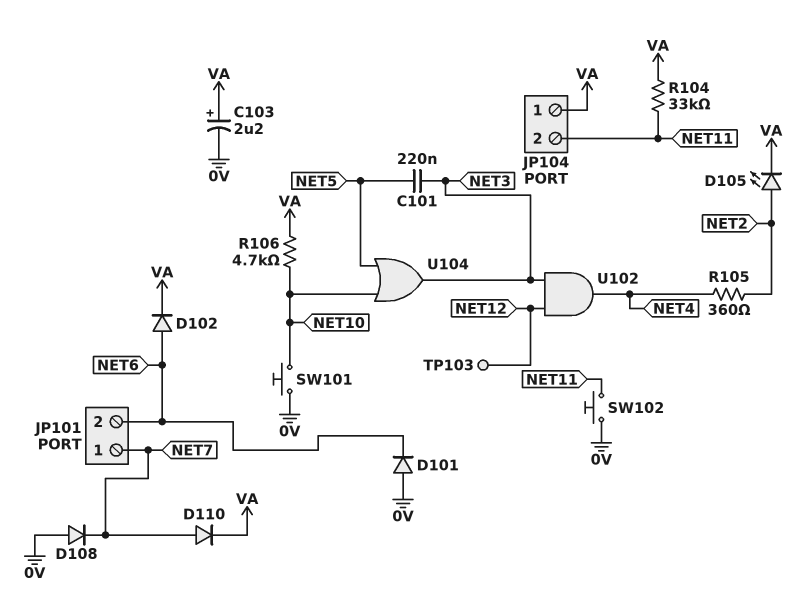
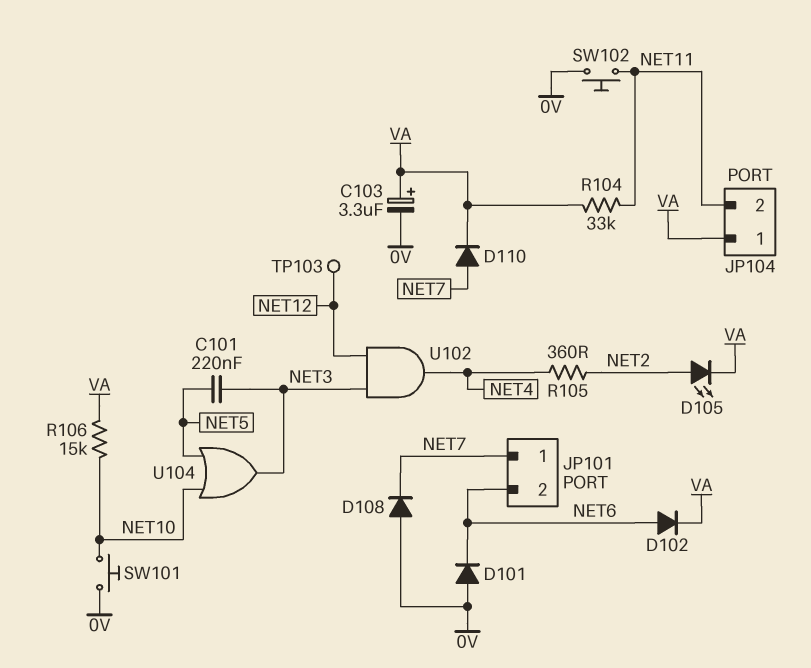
C103: 2.2uF (plus VA, minus 0V) -> 3.3uF (plus VA, minus 0V)
R106: 4.7k (NET10, VA) -> 15k (NET10, VA)

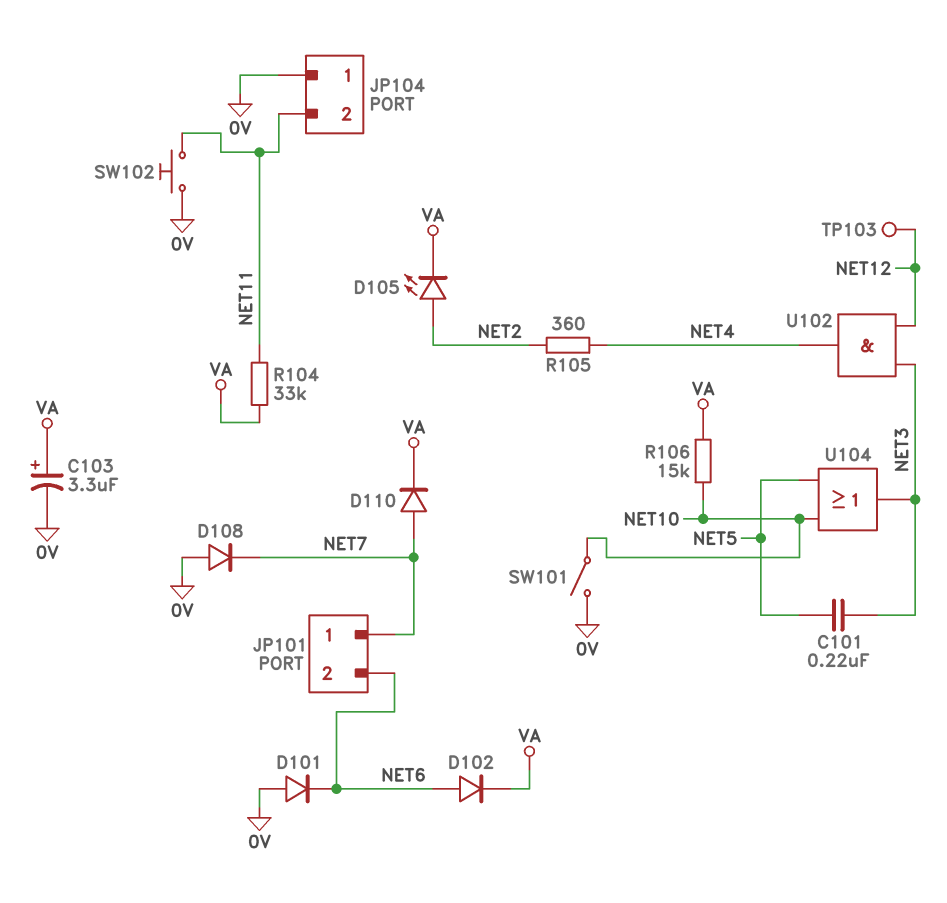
JP104 pin 1: VA -> 0V
SW101: button (0V, NET10) -> switch (0V, NET10)

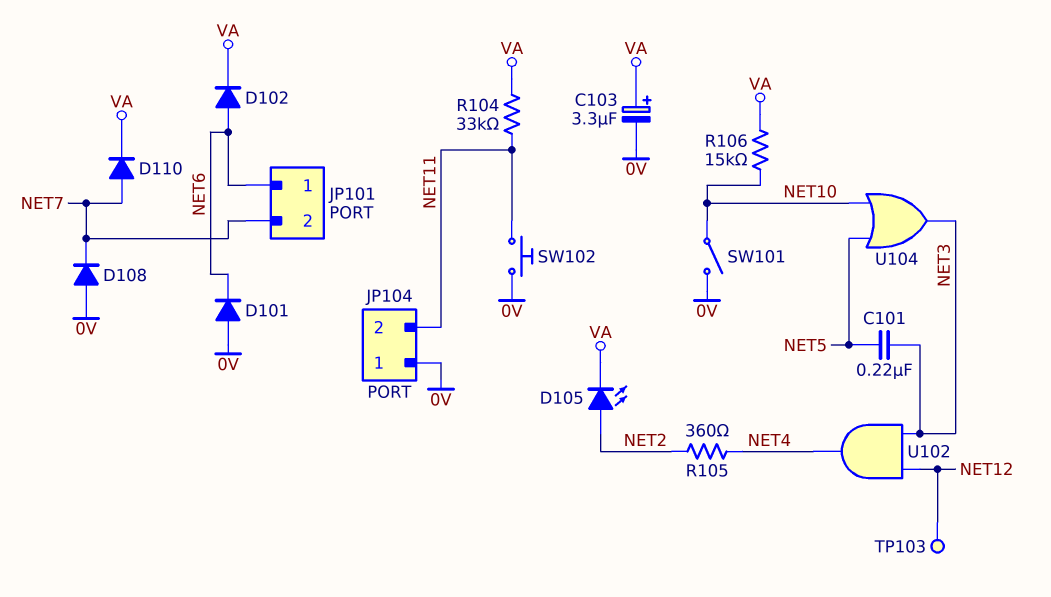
JP101 pin 1: NET7 -> NET6
JP101 pin 2: NET6 -> NET7

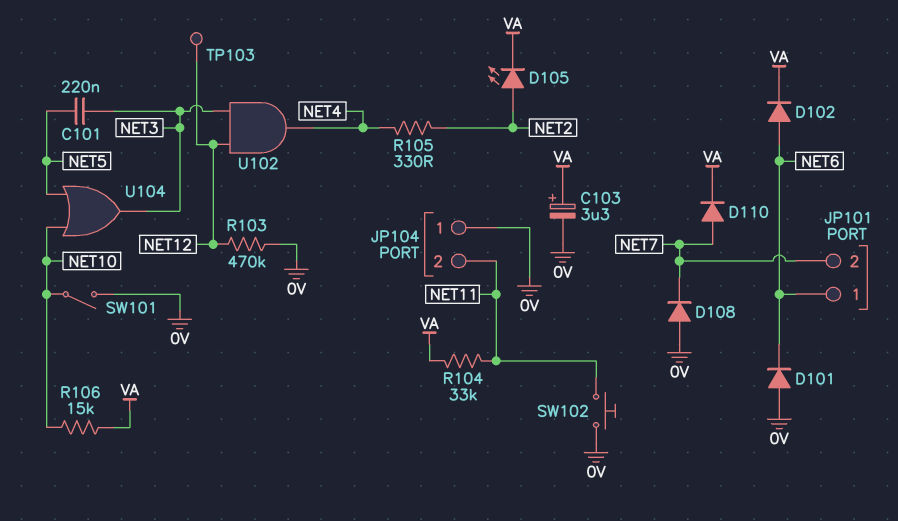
R103: none -> 470k (0V, NET12)
R105: 360 (NET2, NET4) -> 330 (NET2, NET4)

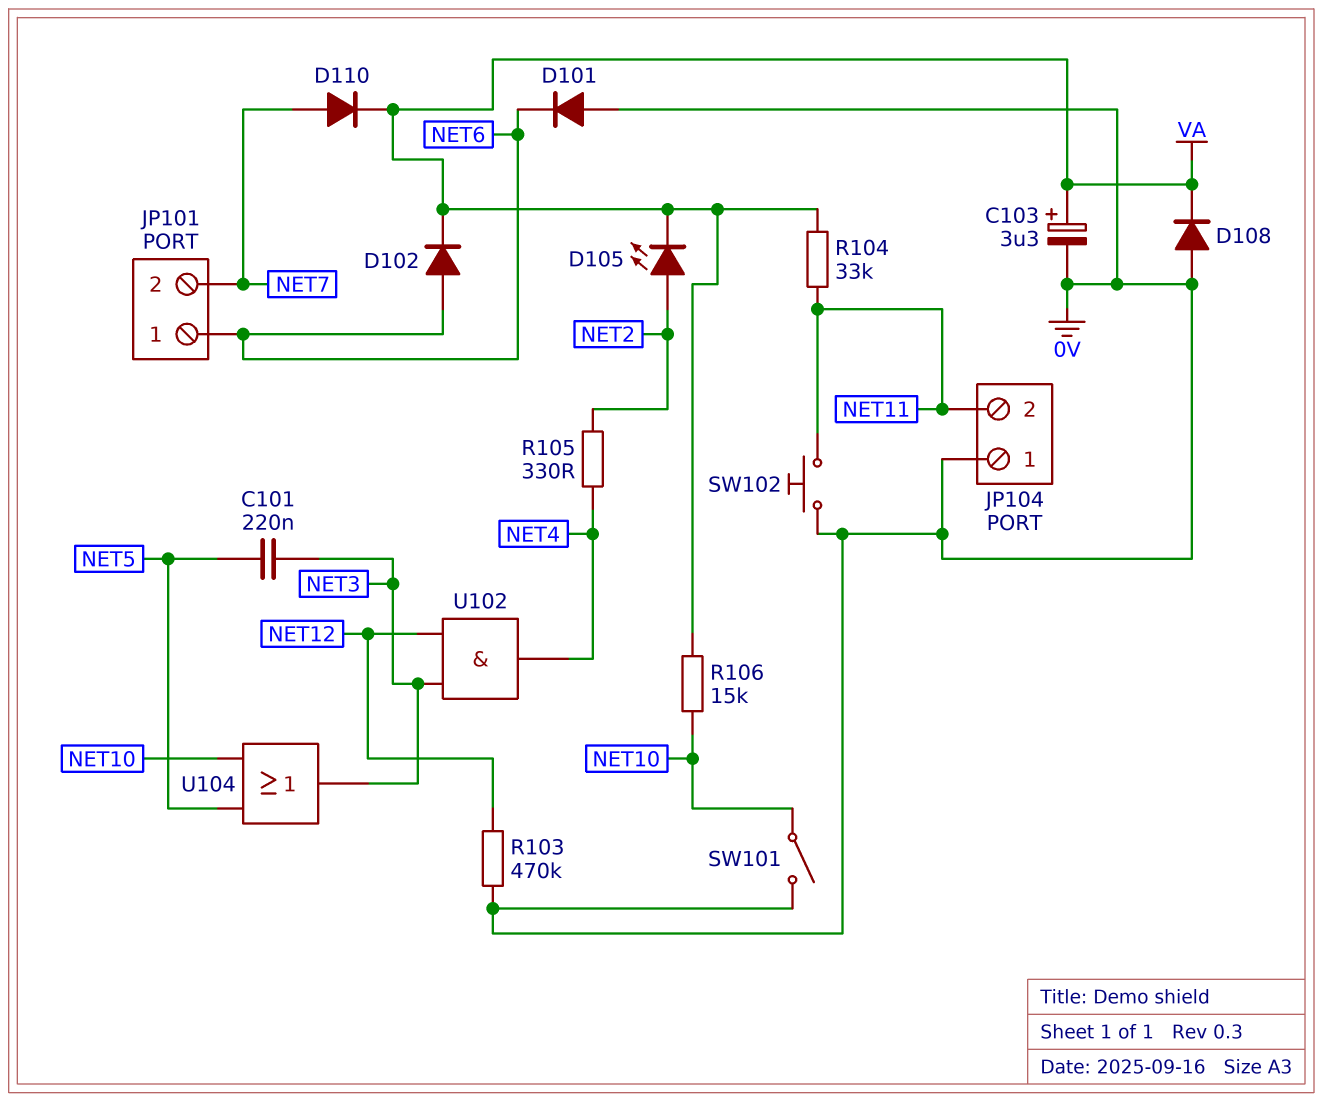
D108: diode (A 0V, K NET7) -> diode (A 0V, K VA)
TP103: test point (NET12) -> none

